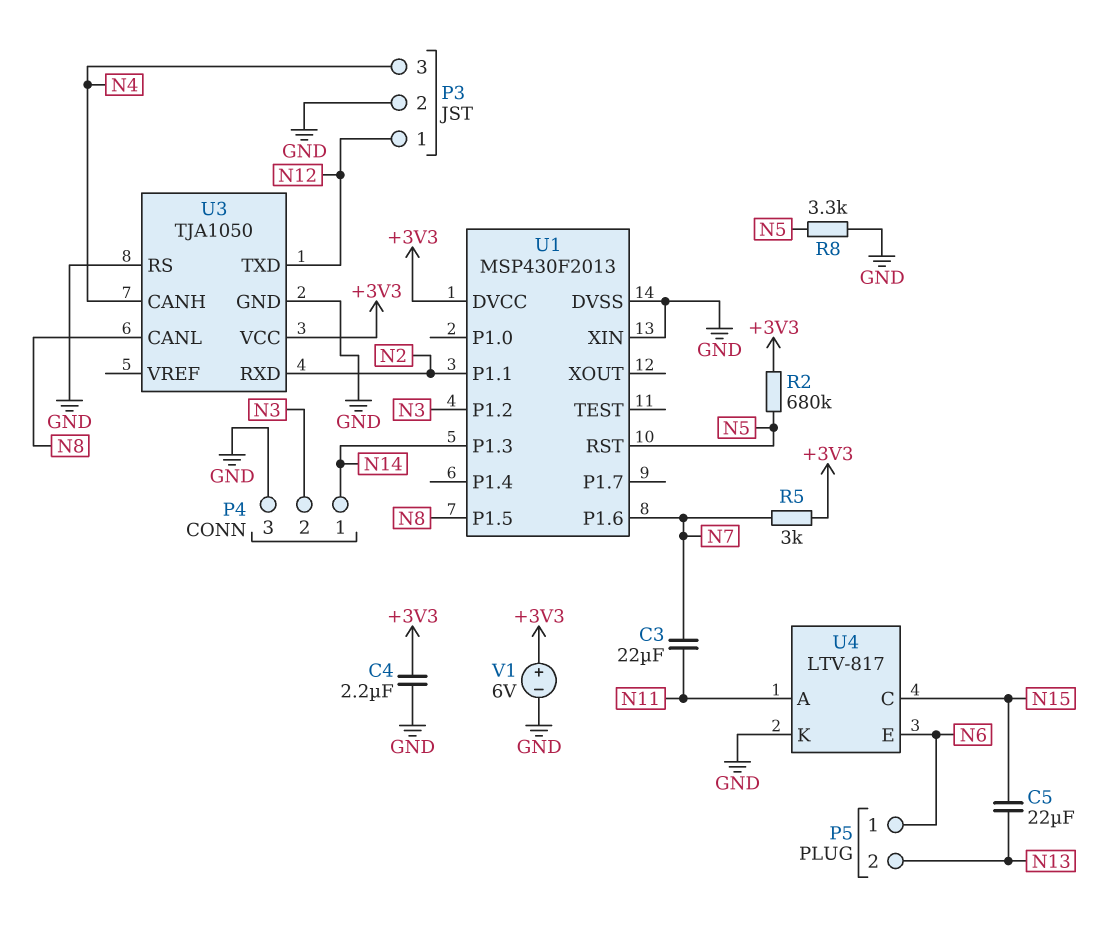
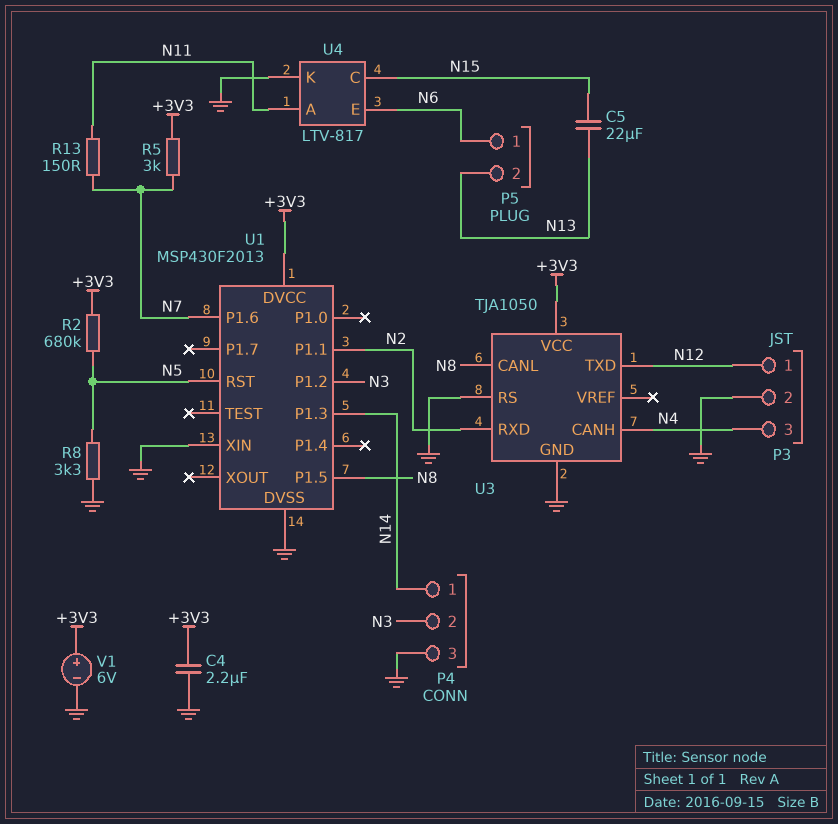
C3: 22uF (N7, N11) -> none
R13: none -> 150 (N7, N11)

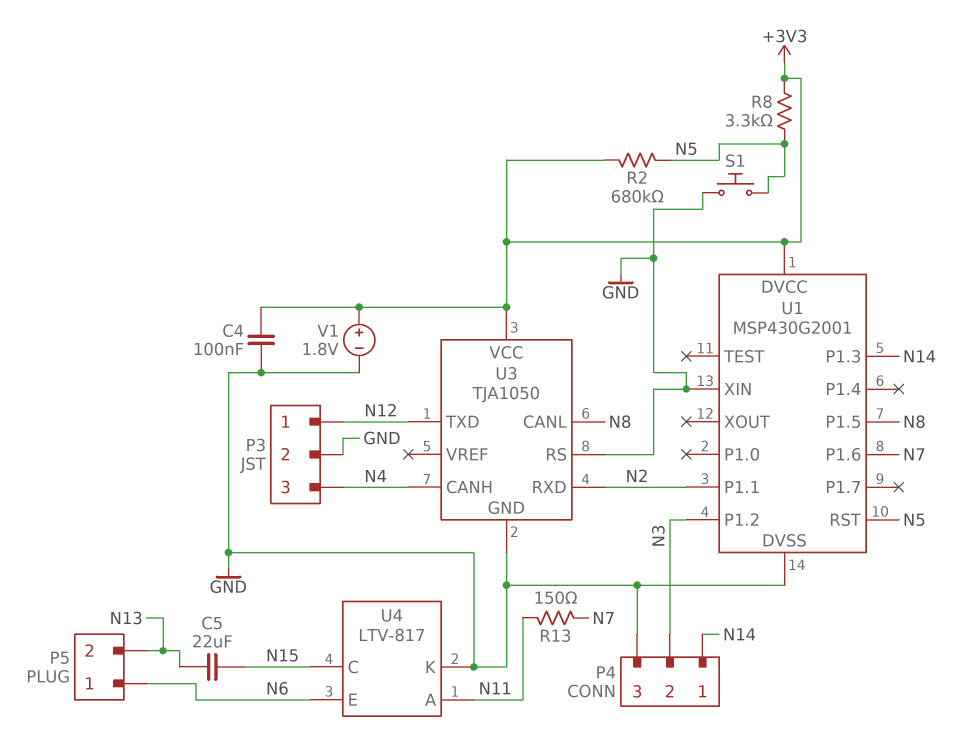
C4: 2.2uF (+3V3, GND) -> 100nF (+3V3, GND)
R5: 3k (+3V3, N7) -> none
R8: 3.3k (GND, N5) -> 3.3k (+3V3, N5)
S1: none -> button (GND, N5)
U1: MSP430F2013 -> MSP430G2001
V1: 6V (plus +3V3, minus GND) -> 1.8V (plus +3V3, minus GND)

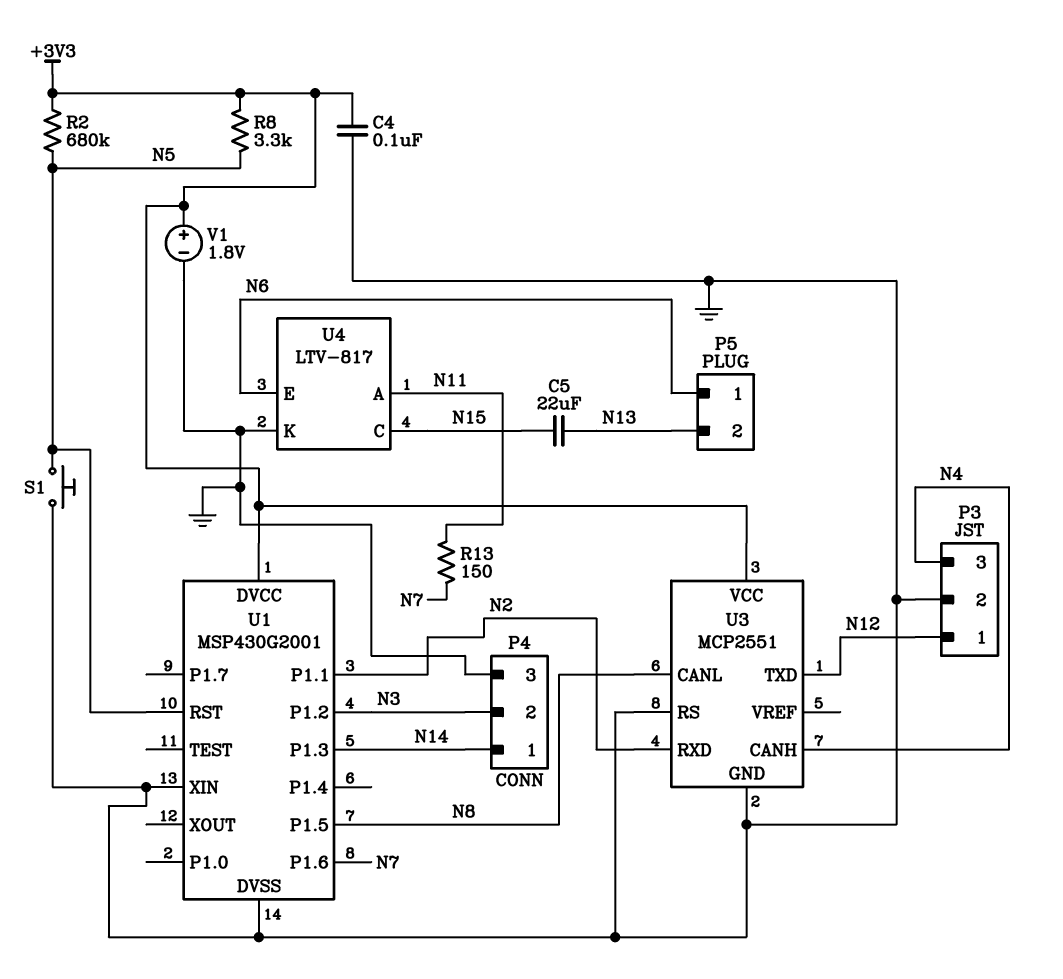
U3: TJA1050 -> MCP2551

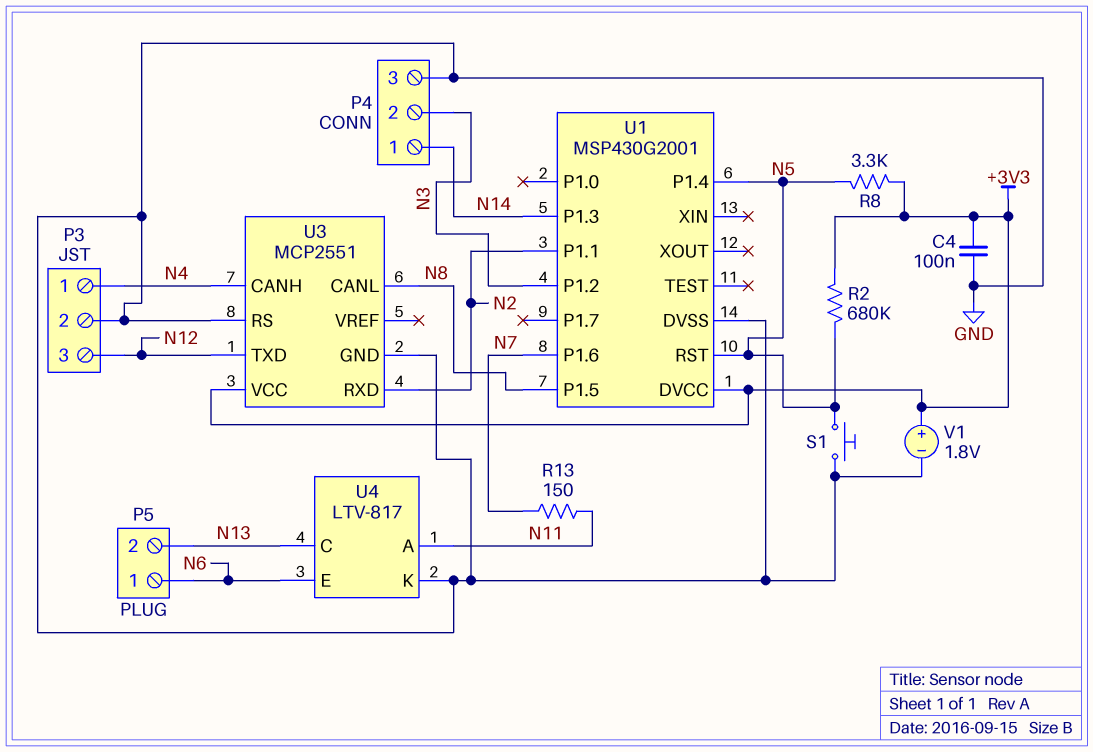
C5: 22uF (N13, N15) -> none
P3 pin 1: N12 -> N4
P3 pin 3: N4 -> N12
U1 pin P1.4: none -> N5
U1 pin XIN: GND -> none
U4 pin C: N15 -> N13

